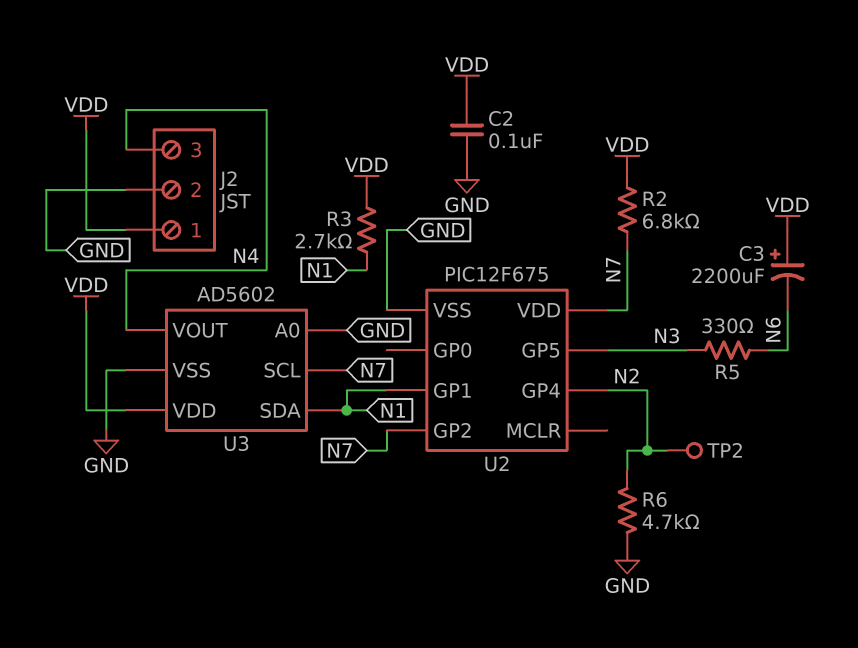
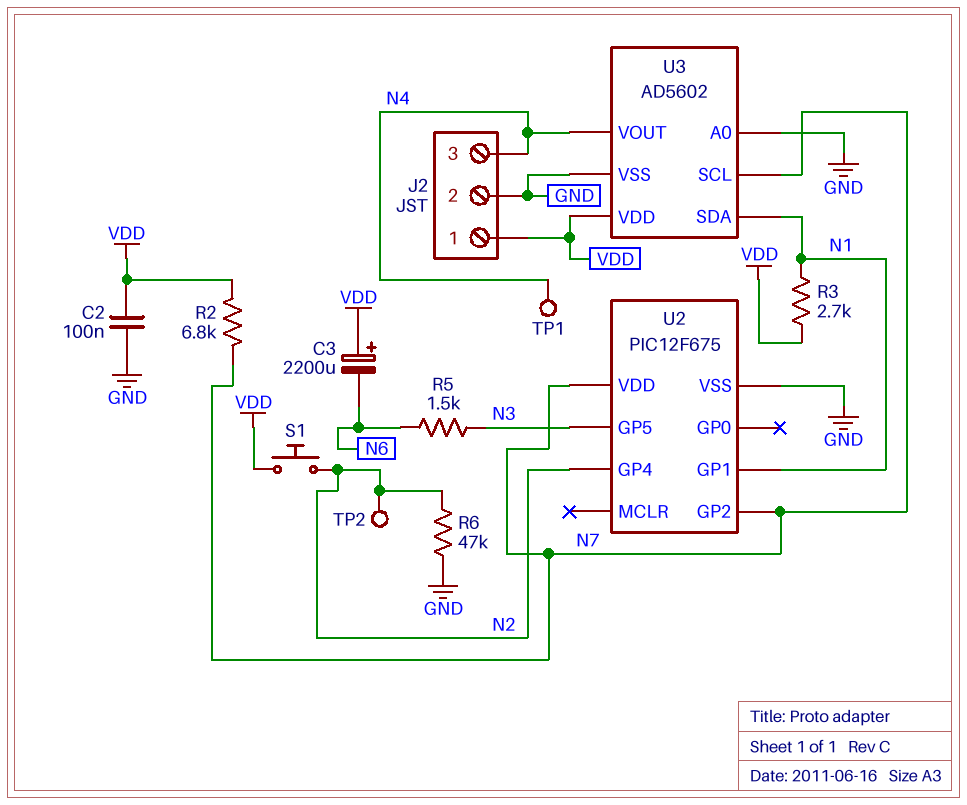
R5: 330 (N3, N6) -> 1.5k (N3, N6)
R6: 4.7k (GND, N2) -> 47k (GND, N2)
S1: none -> button (N2, VDD)
TP1: none -> test point (N4)

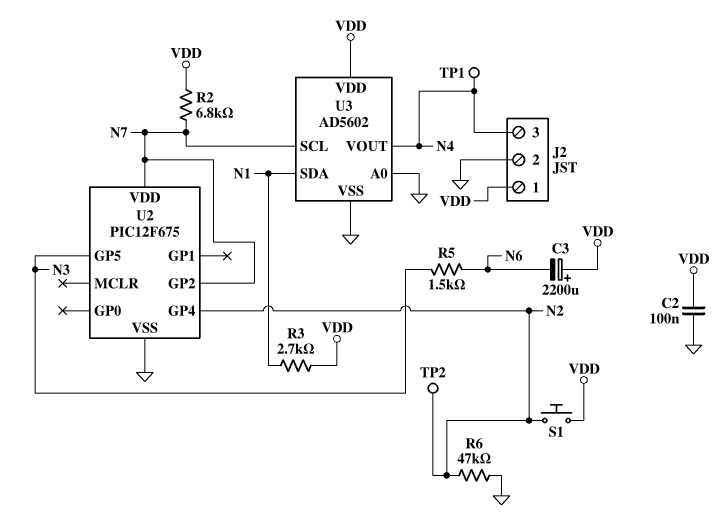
U2 pin GP1: N1 -> none

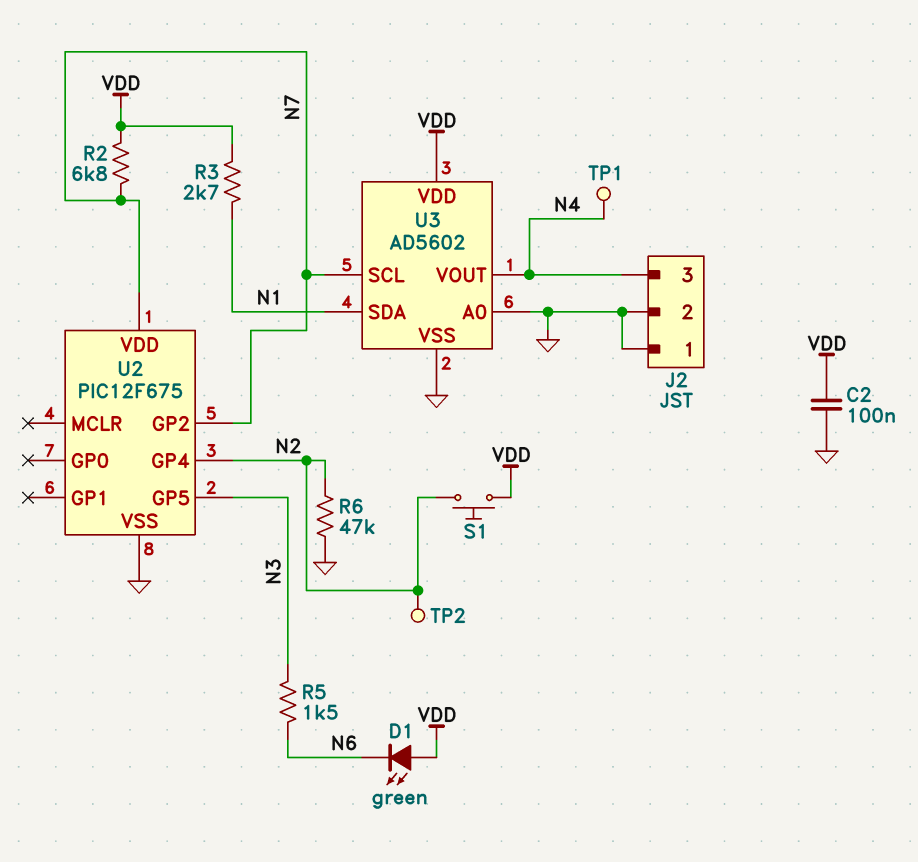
C3: 2200uF (plus VDD, minus N6) -> none
D1: none -> LED green (A VDD, K N6)
J2 pin 1: VDD -> GND

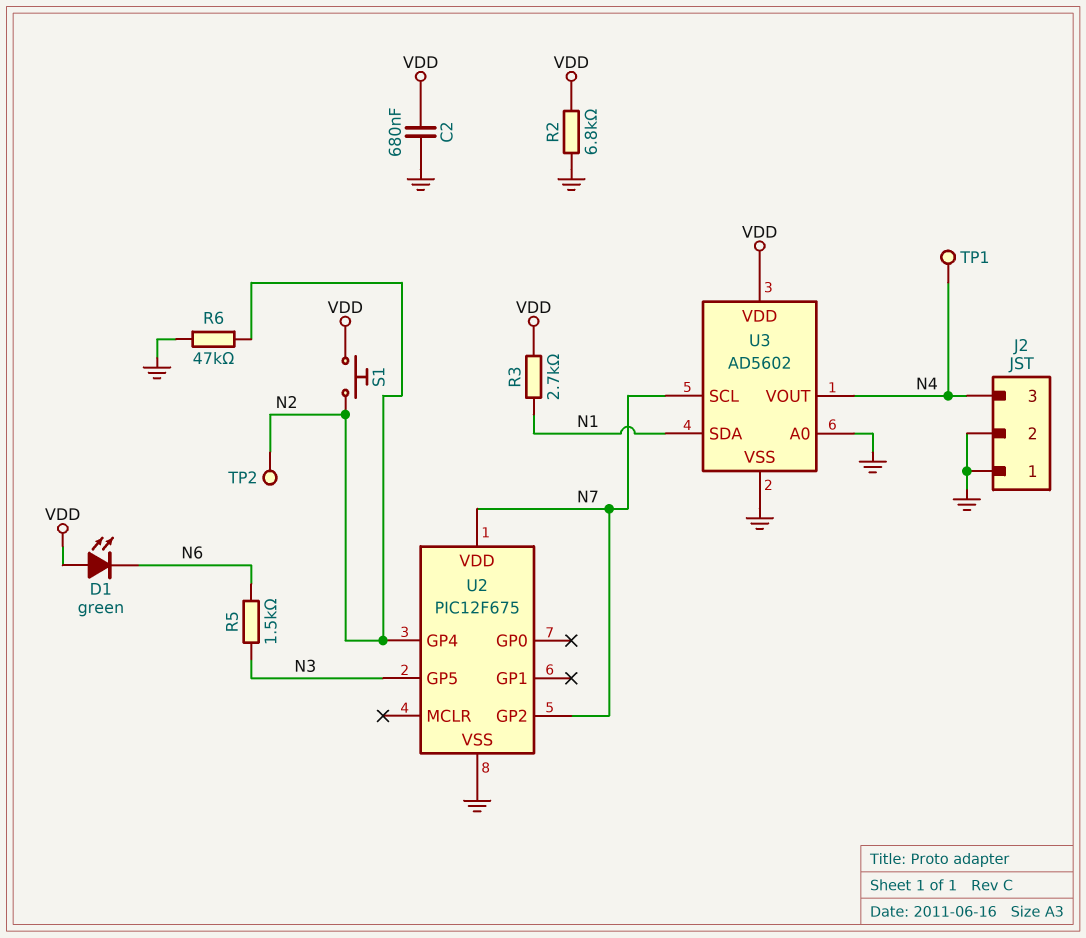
C2: 100nF (GND, VDD) -> 680nF (GND, VDD)
R2: 6.8k (N7, VDD) -> 6.8k (GND, VDD)

